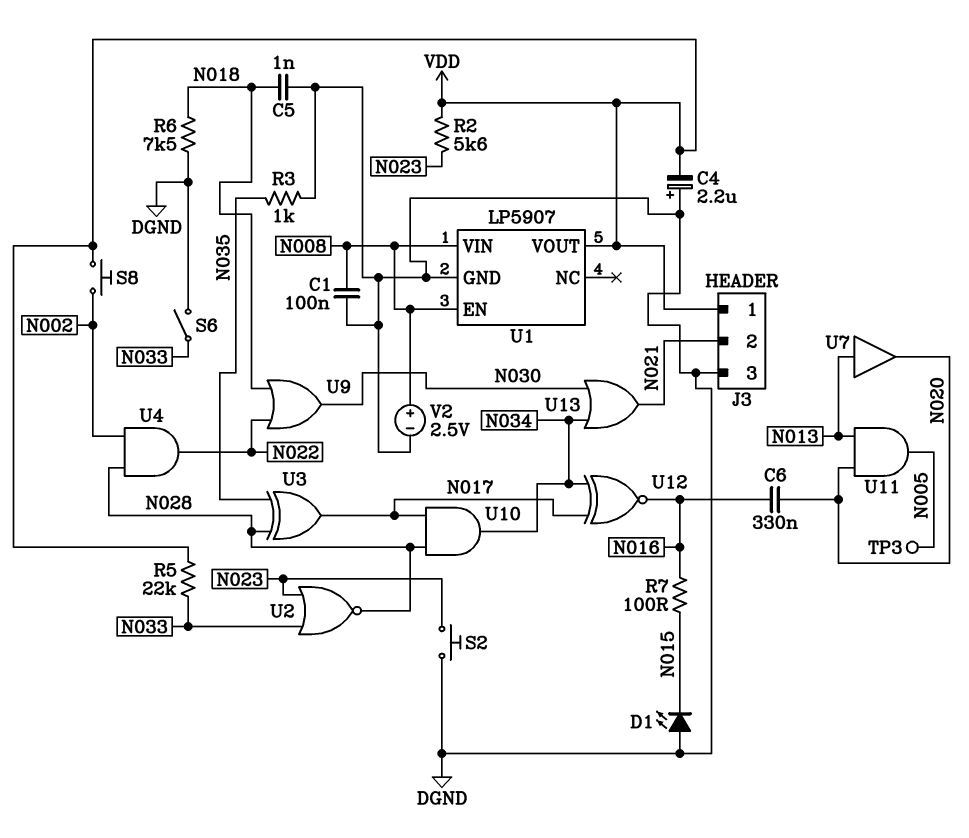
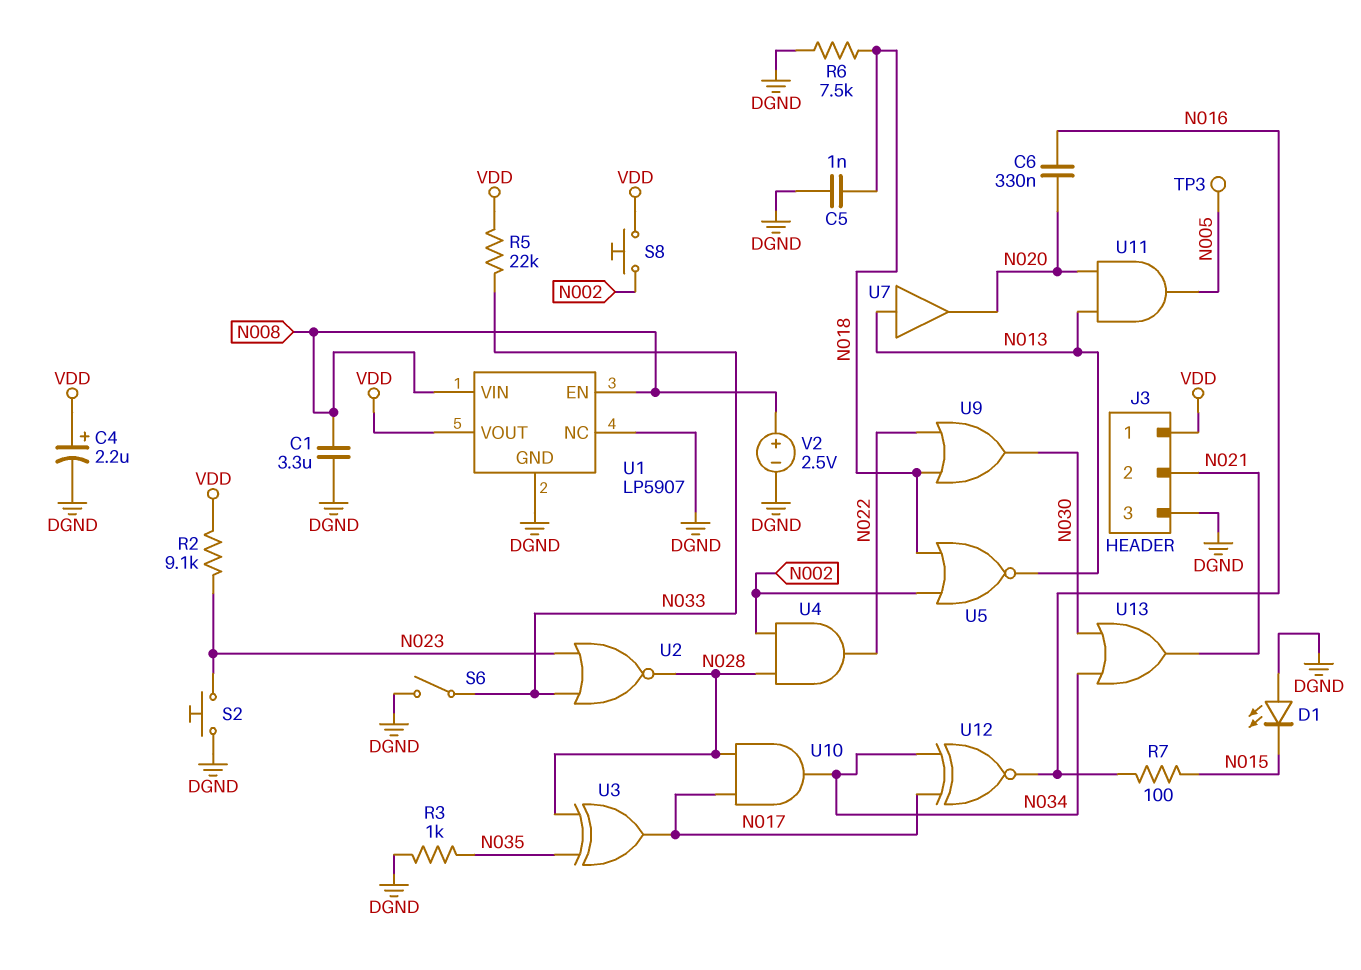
C1: 100nF (DGND, N008) -> 3.3uF (DGND, N008)
C4: 2.2uF (plus DGND, minus VDD) -> 2.2uF (plus VDD, minus DGND)
R2: 5.6k (N023, VDD) -> 9.1k (N023, VDD)
U1 pin NC: none -> DGND
U5: none -> NOR (in N002, in N018, out N013)

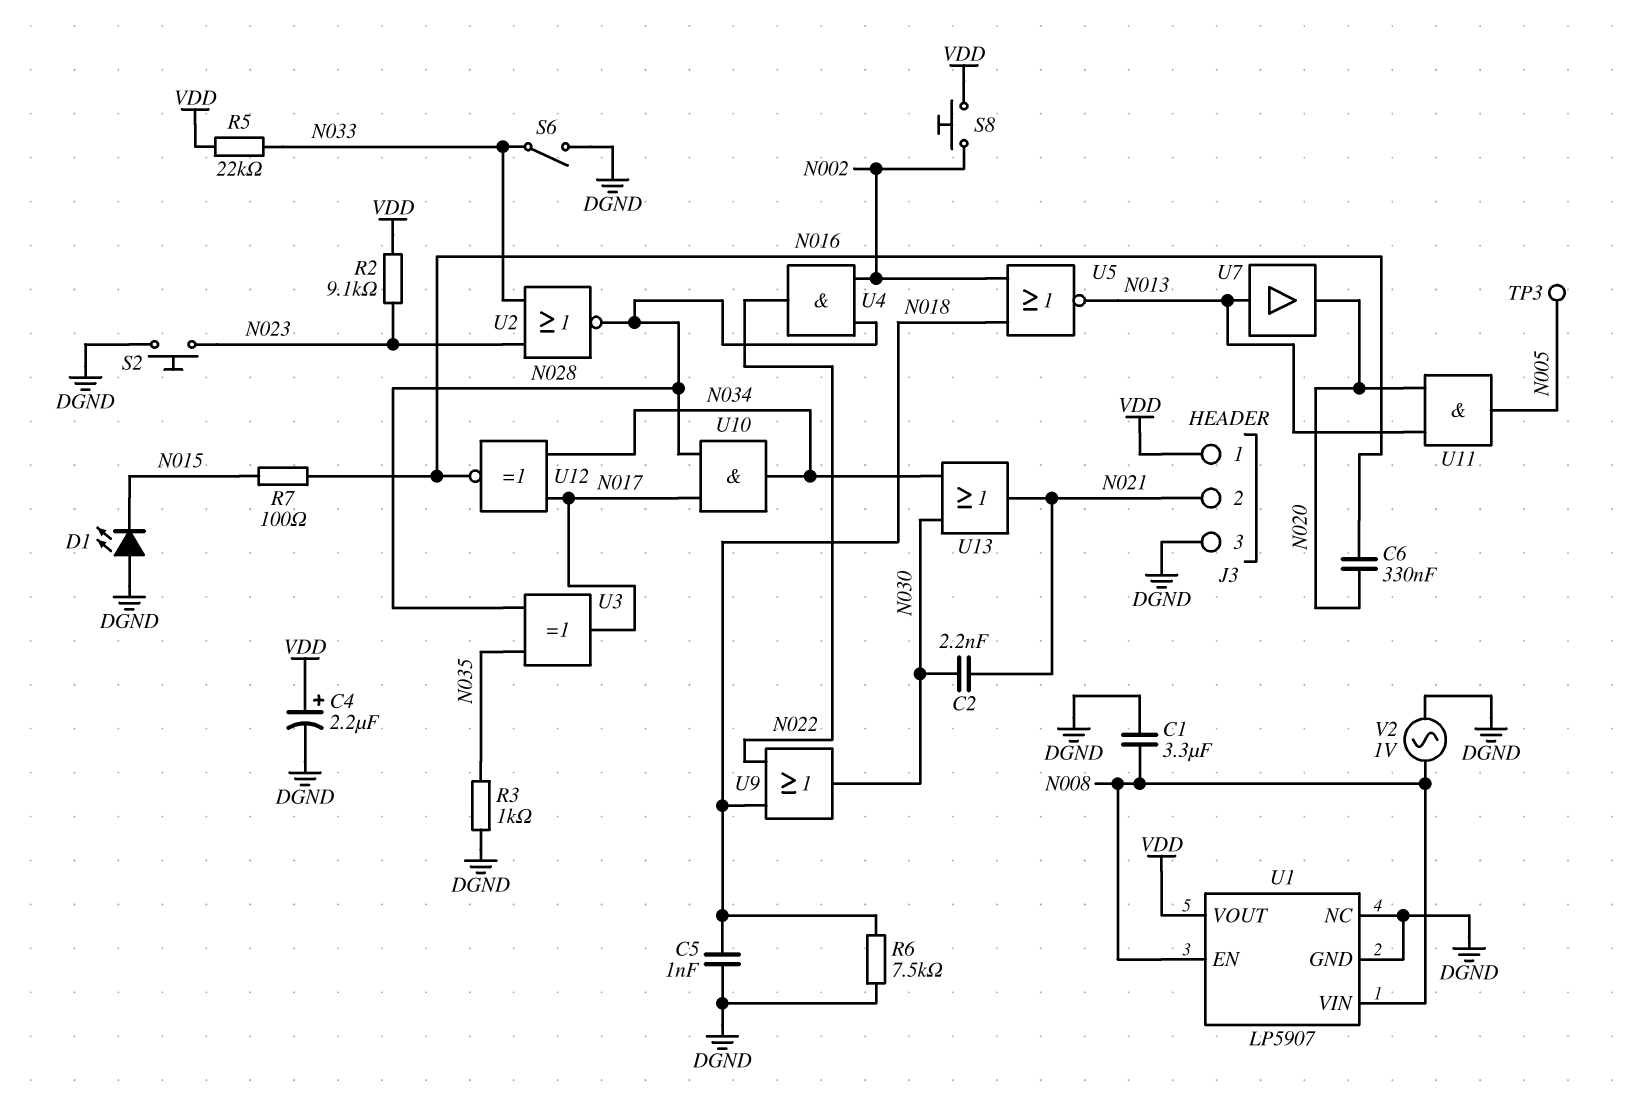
C2: none -> 2.2nF (N021, N030)
V2: 2.5V (plus N008, minus DGND) -> AC 1V (DGND, N008)

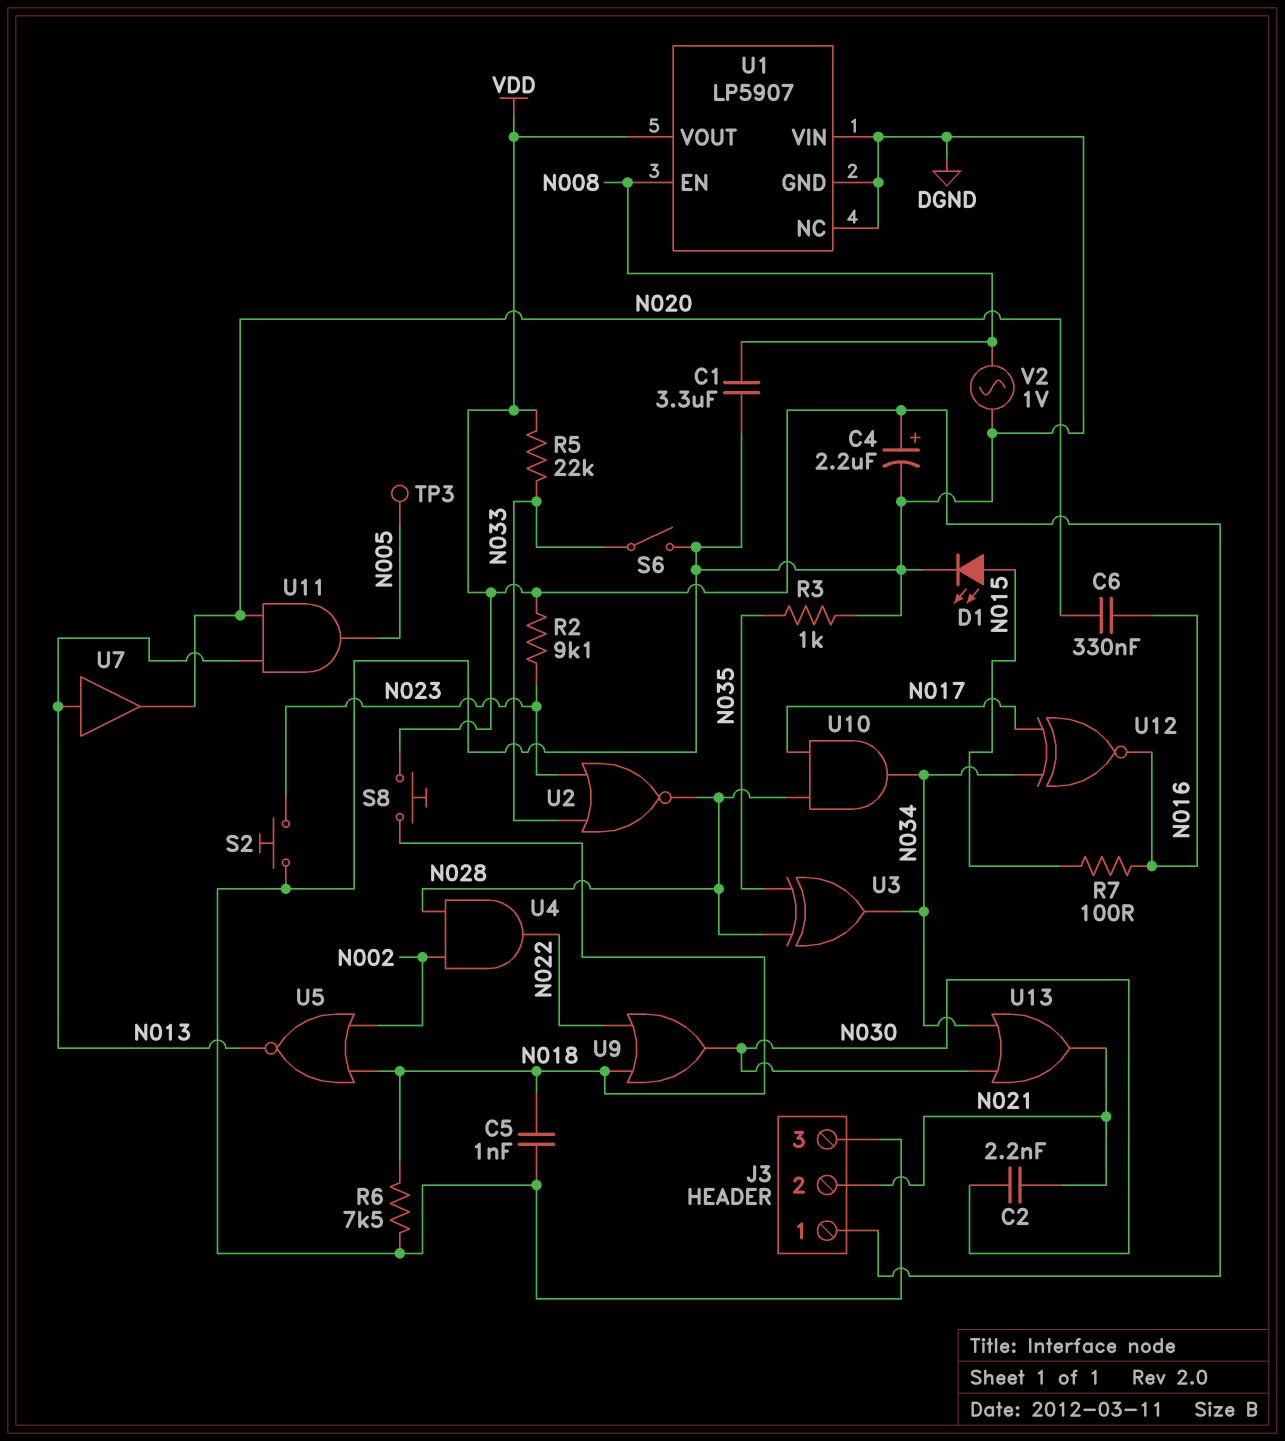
D1: LED (A DGND, K N015) -> LED (A N015, K DGND)
S8: button (N002, VDD) -> button (N018, VDD)
U1 pin VIN: N008 -> DGND
U3: XOR (in N028, in N035, out N017) -> XOR (in N028, in N035, out N034)

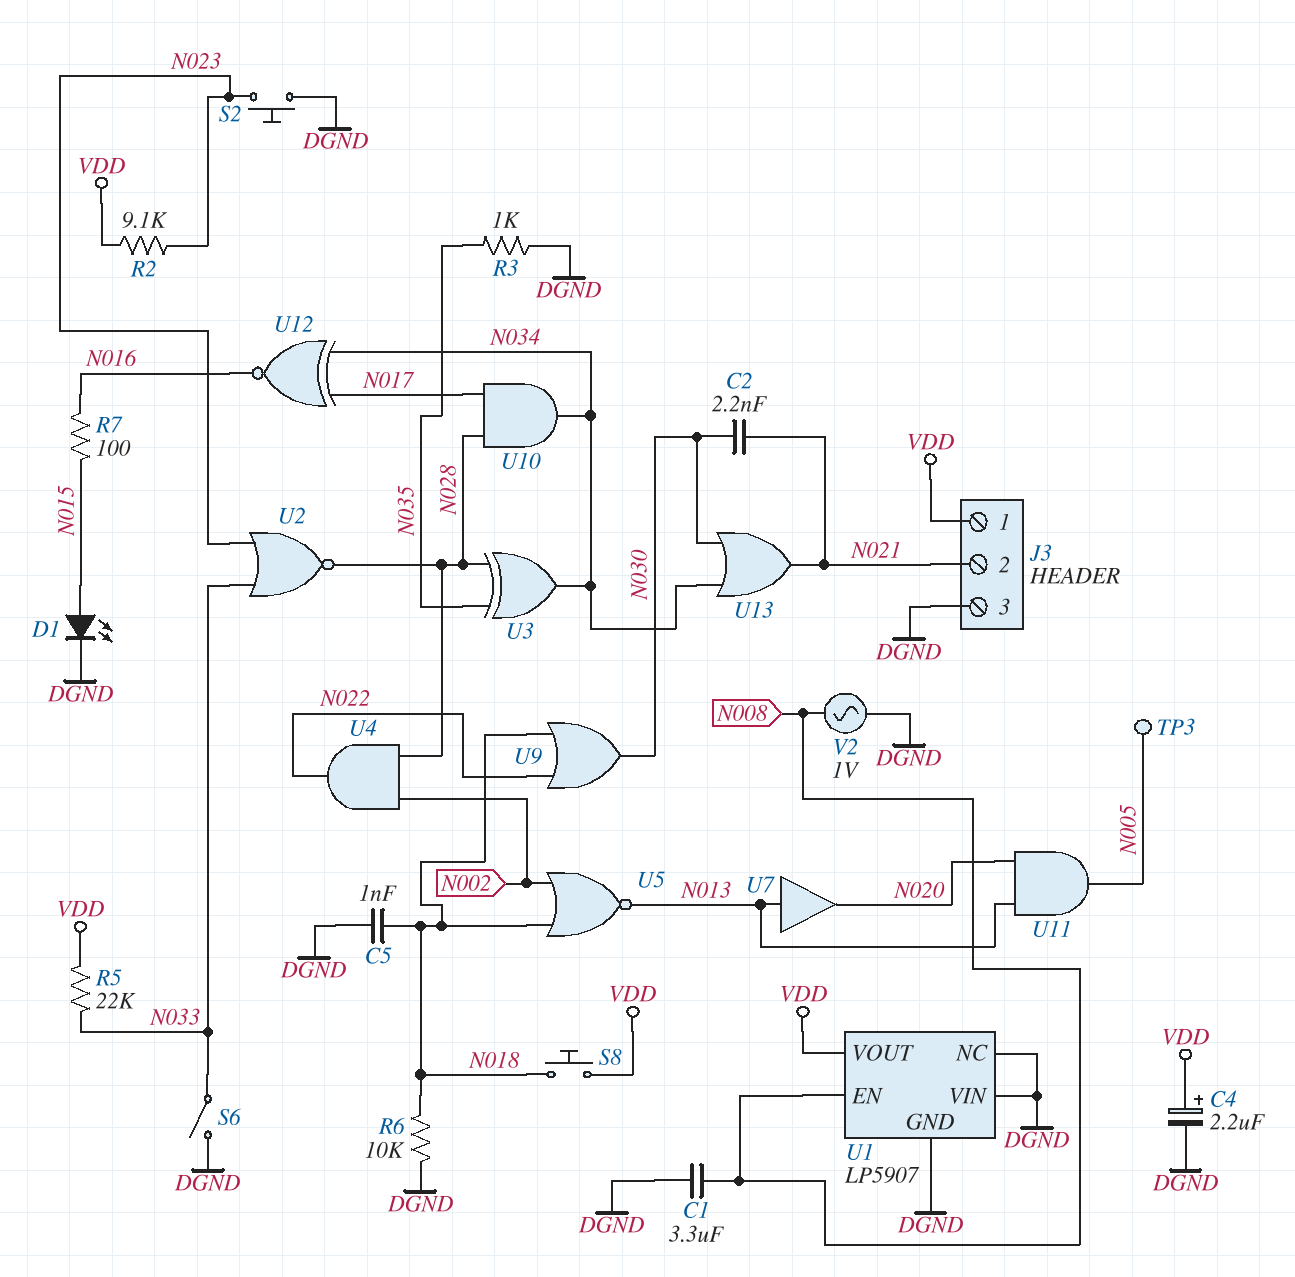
C6: 330nF (N016, N020) -> none
R6: 7.5k (DGND, N018) -> 10k (DGND, N018)

